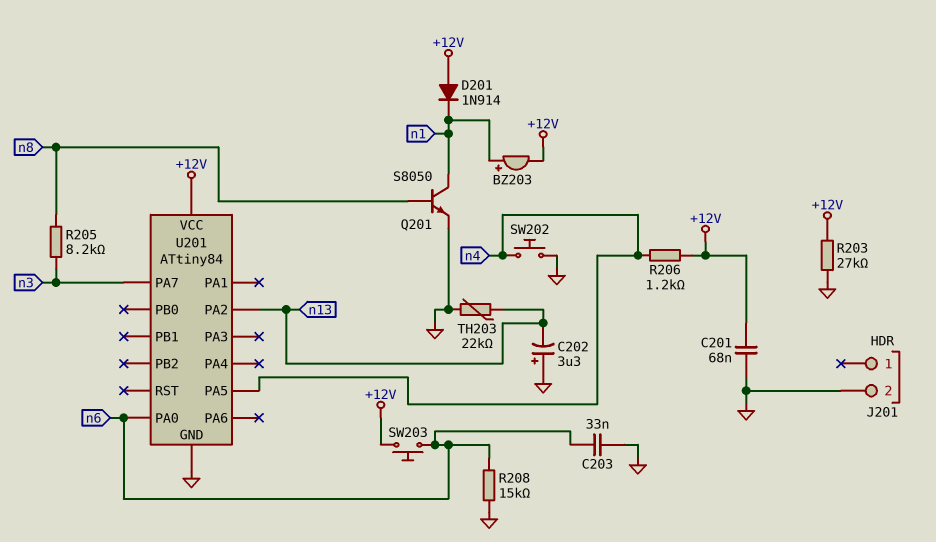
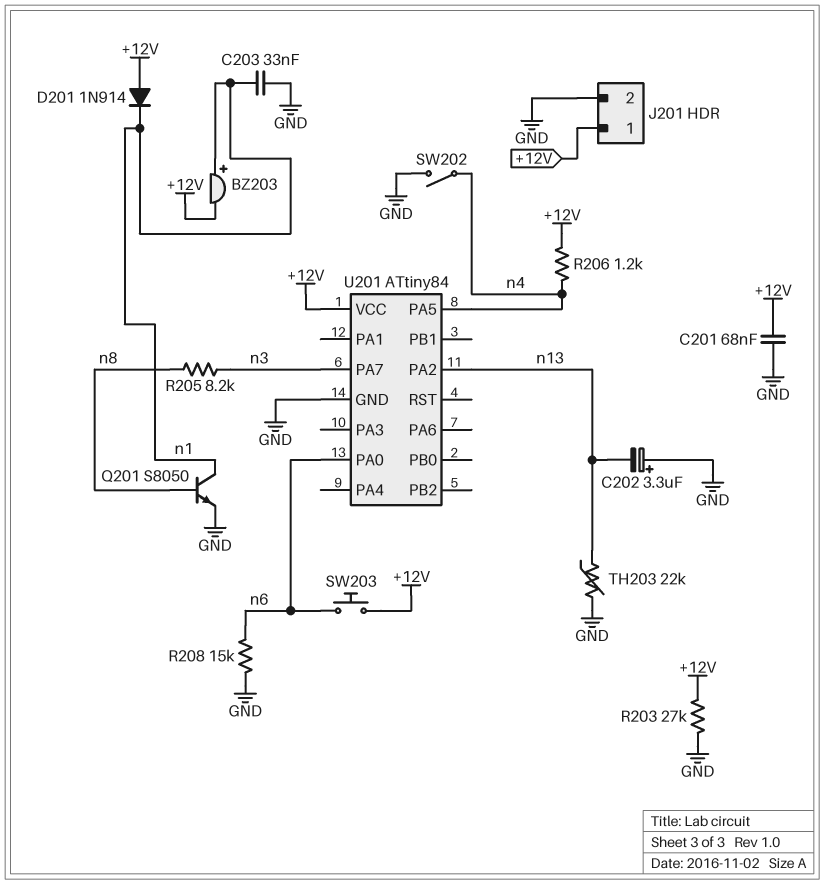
C203: 33nF (GND, n6) -> 33nF (GND, n1)
J201 pin 1: none -> +12V
SW202: button (GND, n4) -> switch (GND, n4)

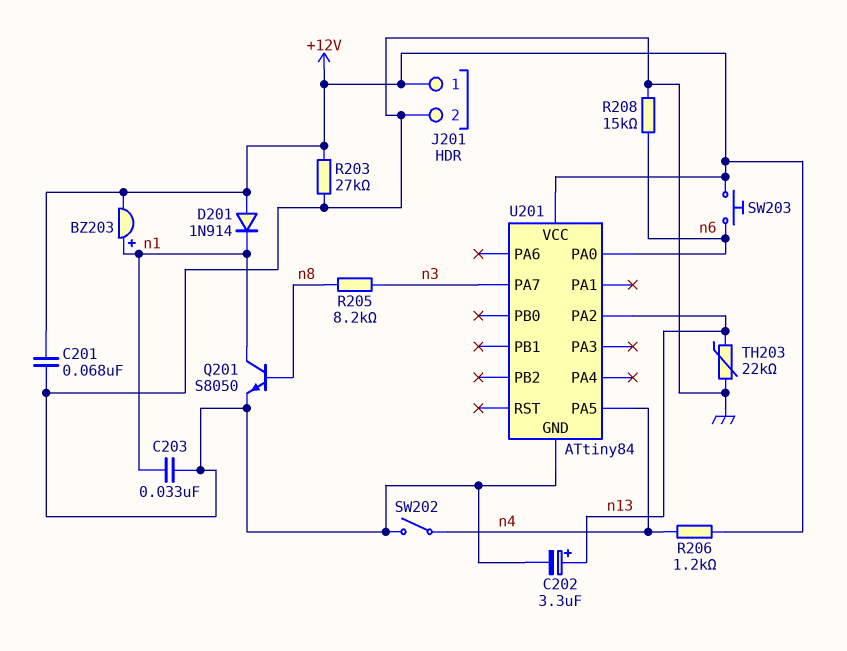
C202: 3.3uF (plus GND, minus n13) -> 3.3uF (plus n13, minus GND)

